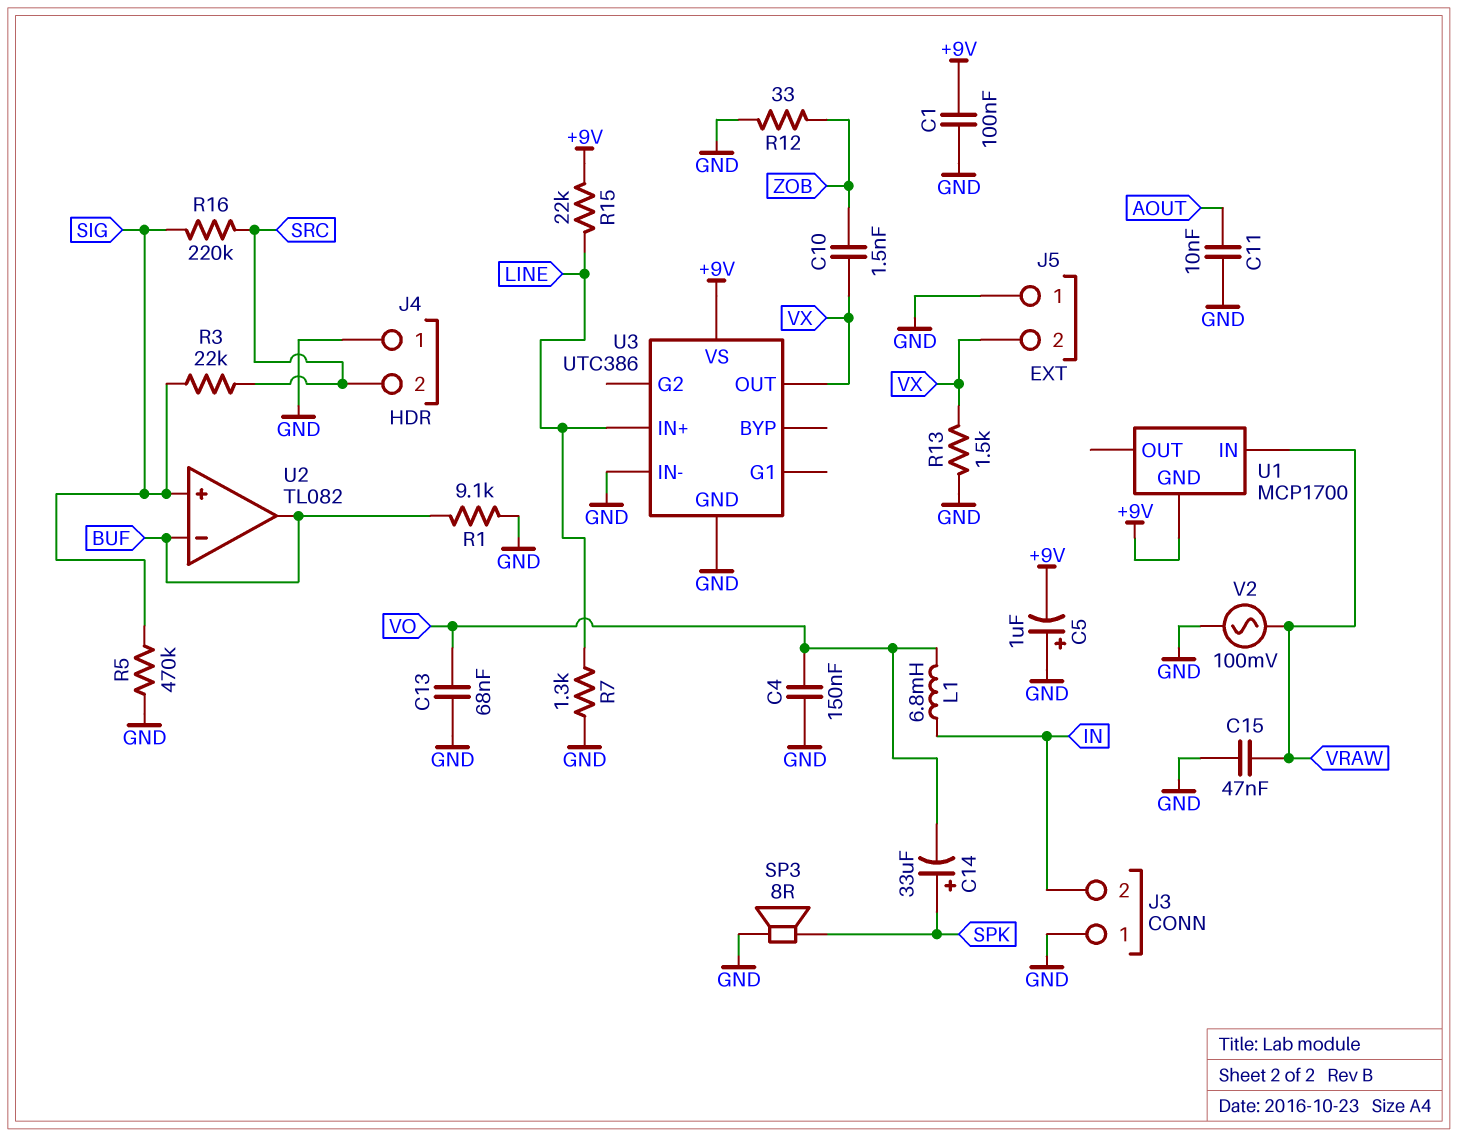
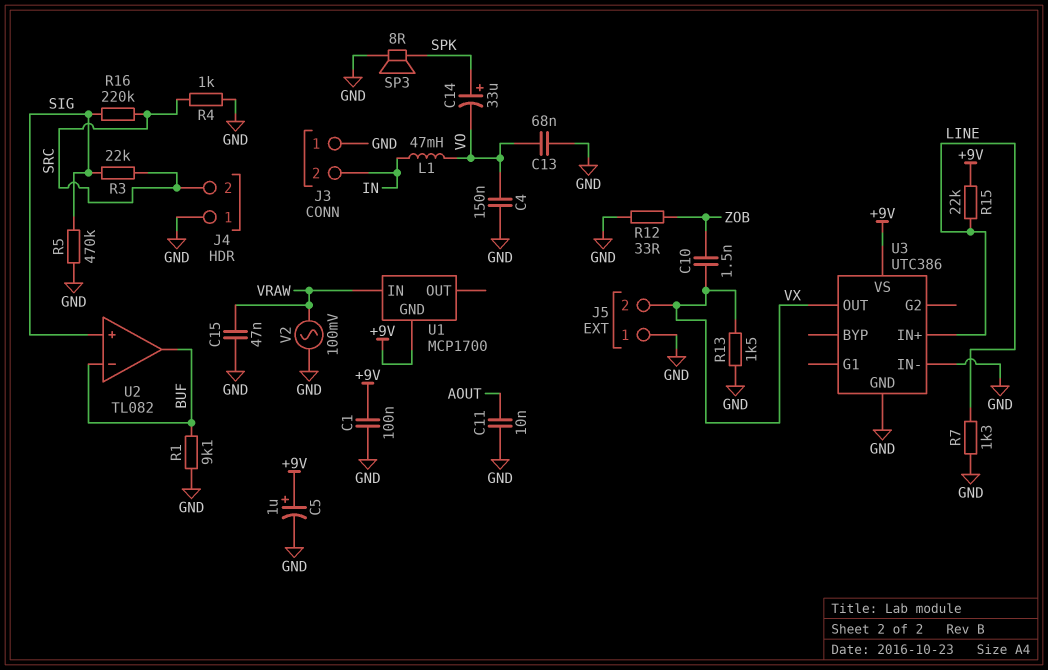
C5: 1uF (plus GND, minus +9V) -> 1uF (plus +9V, minus GND)
L1: 6.8mH (IN, VO) -> 47mH (IN, VO)
R4: none -> 1k (GND, SRC)

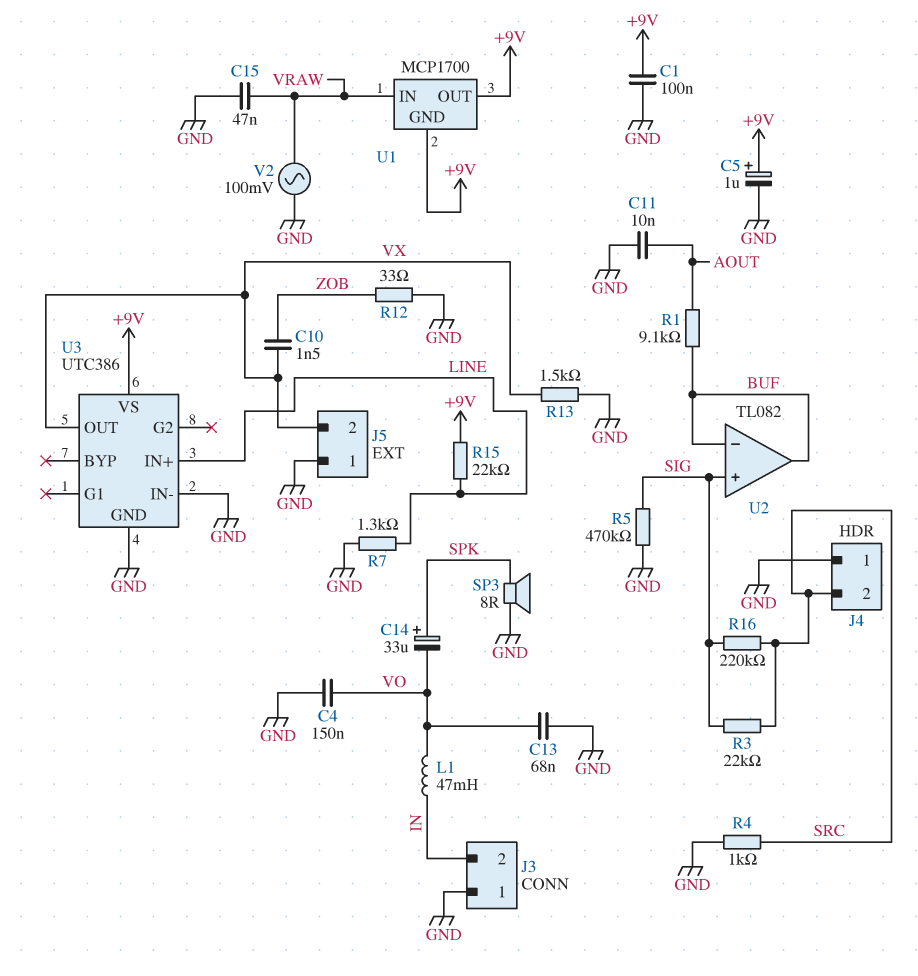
R1: 9.1k (BUF, GND) -> 9.1k (AOUT, BUF)
U1 pin OUT: none -> +9V

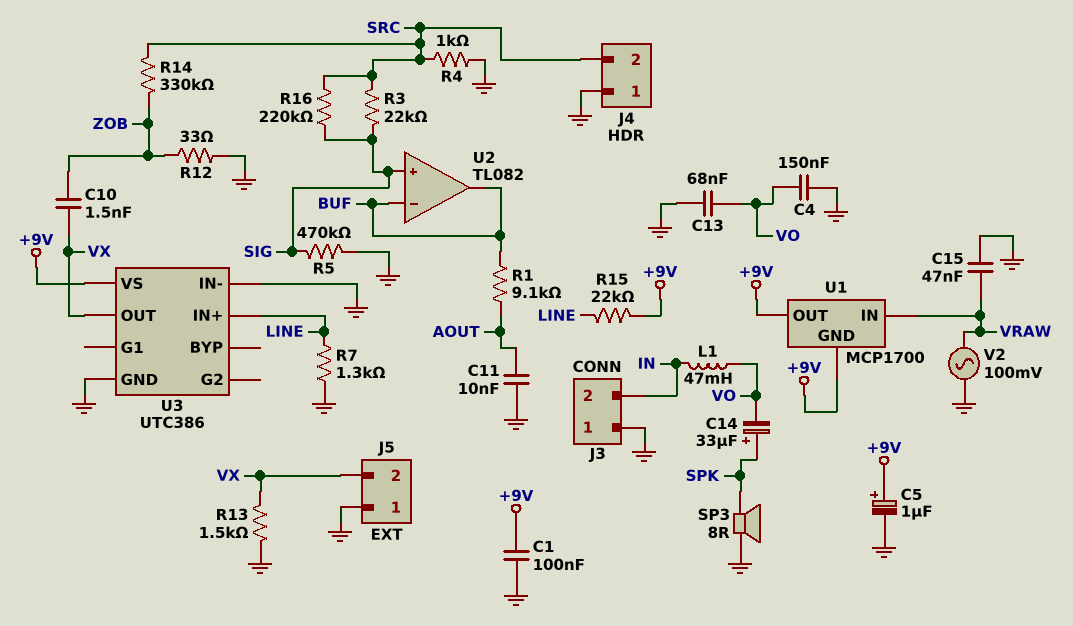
R14: none -> 330k (SRC, ZOB)

